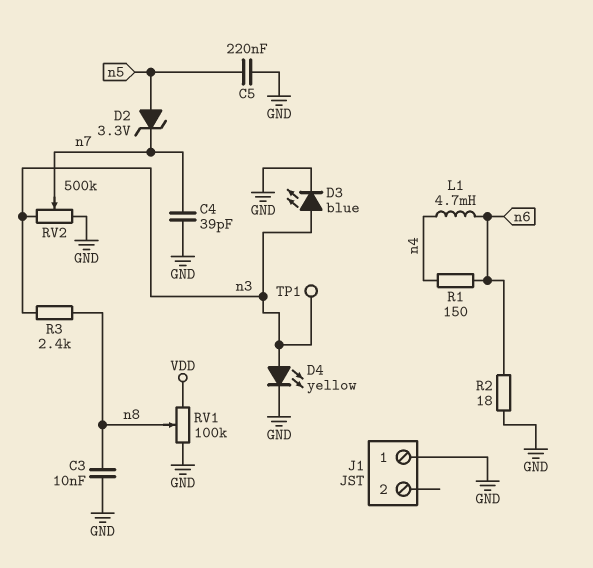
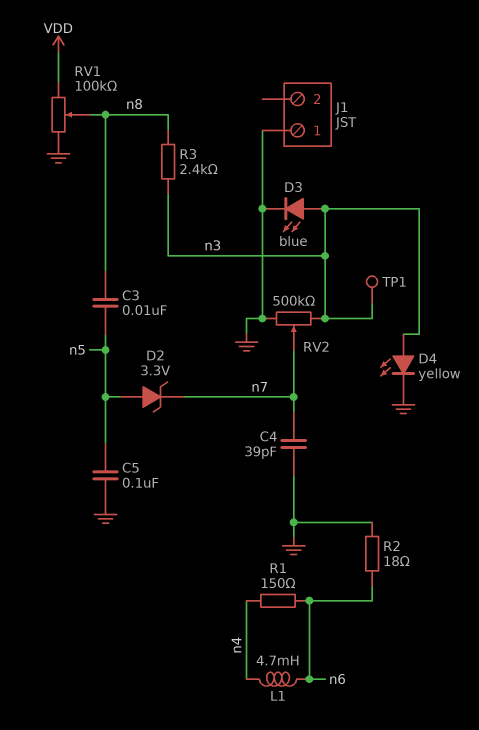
C3: 10nF (GND, n8) -> 10nF (n5, n8)
C5: 220nF (GND, n5) -> 100nF (GND, n5)

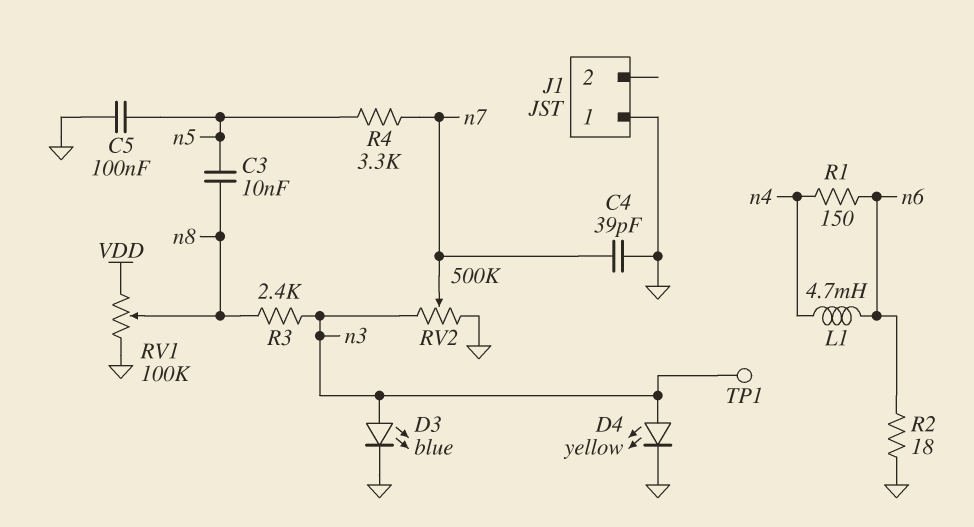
D2: zener 3.3V (A n5, K n7) -> none
R4: none -> 3.3k (n5, n7)

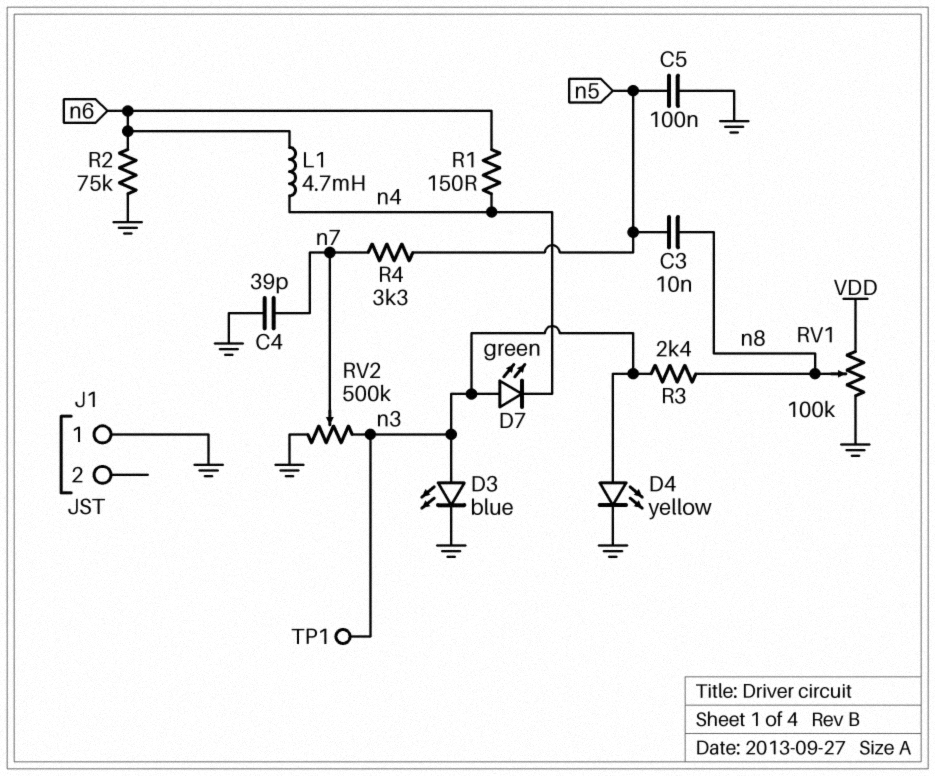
D7: none -> LED green (A n3, K n4)
R2: 18 (GND, n6) -> 75k (GND, n6)

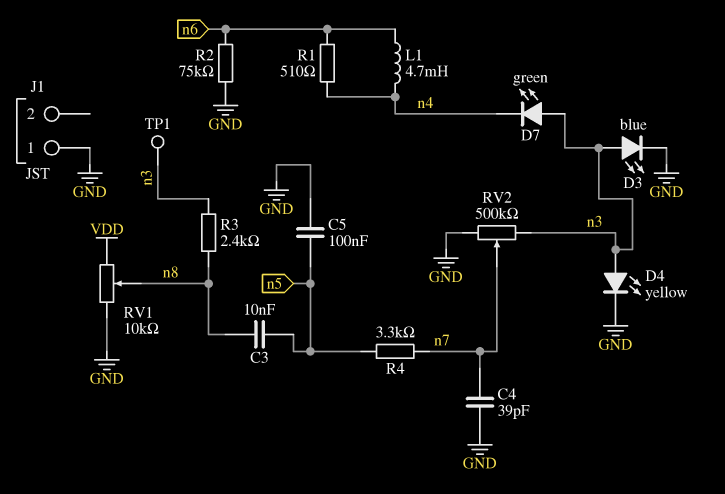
R1: 150 (n4, n6) -> 510 (n4, n6)
RV1: 100k (GND, VDD, wiper n8) -> 10k (GND, VDD, wiper n8)

